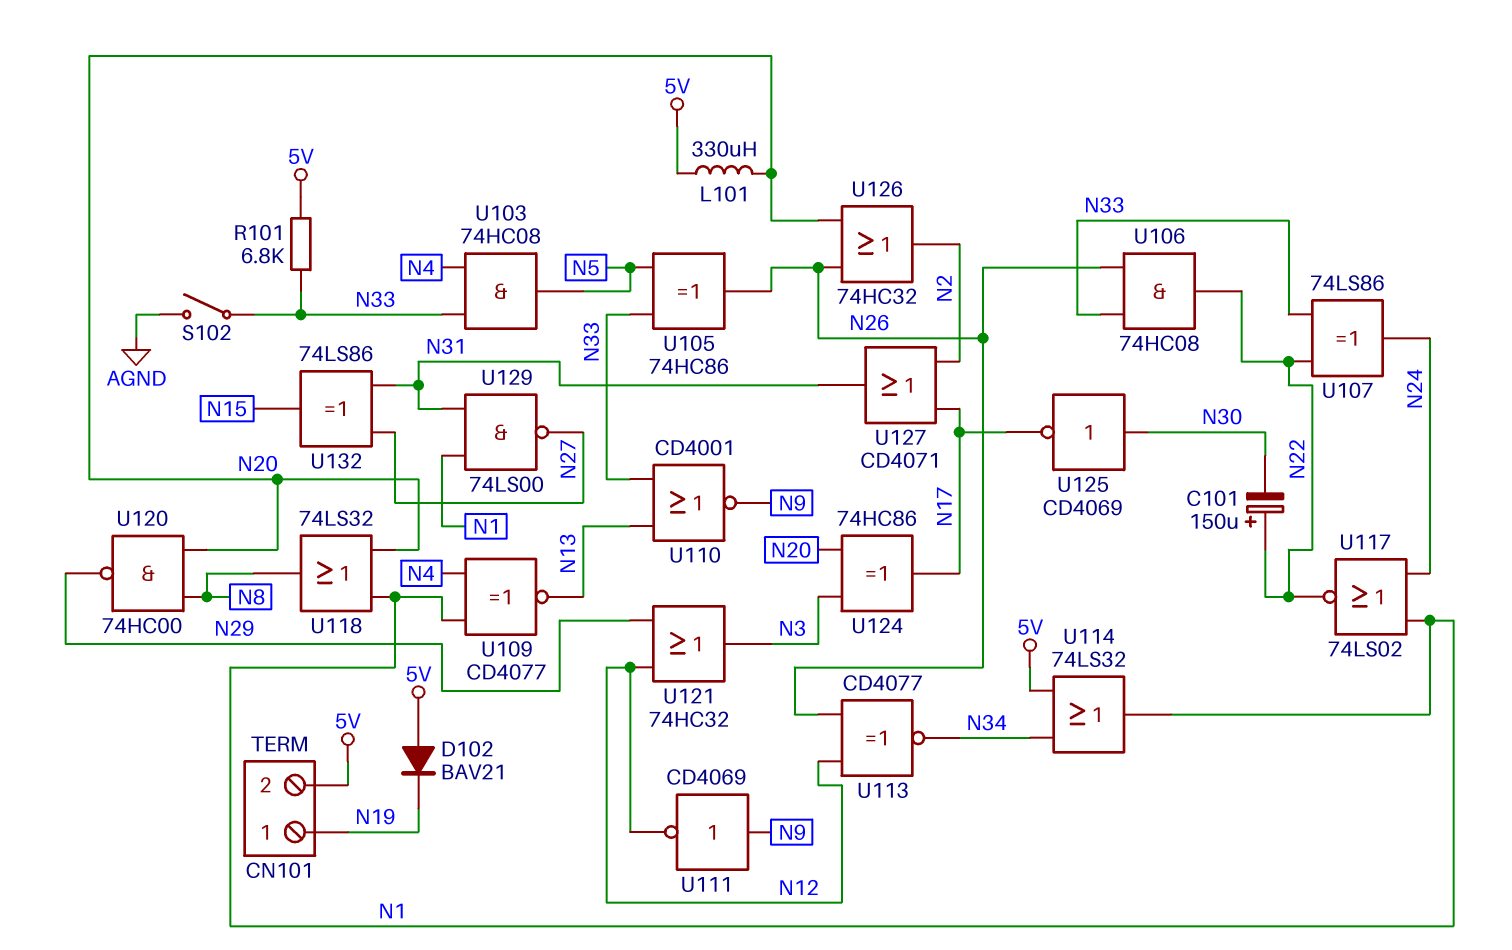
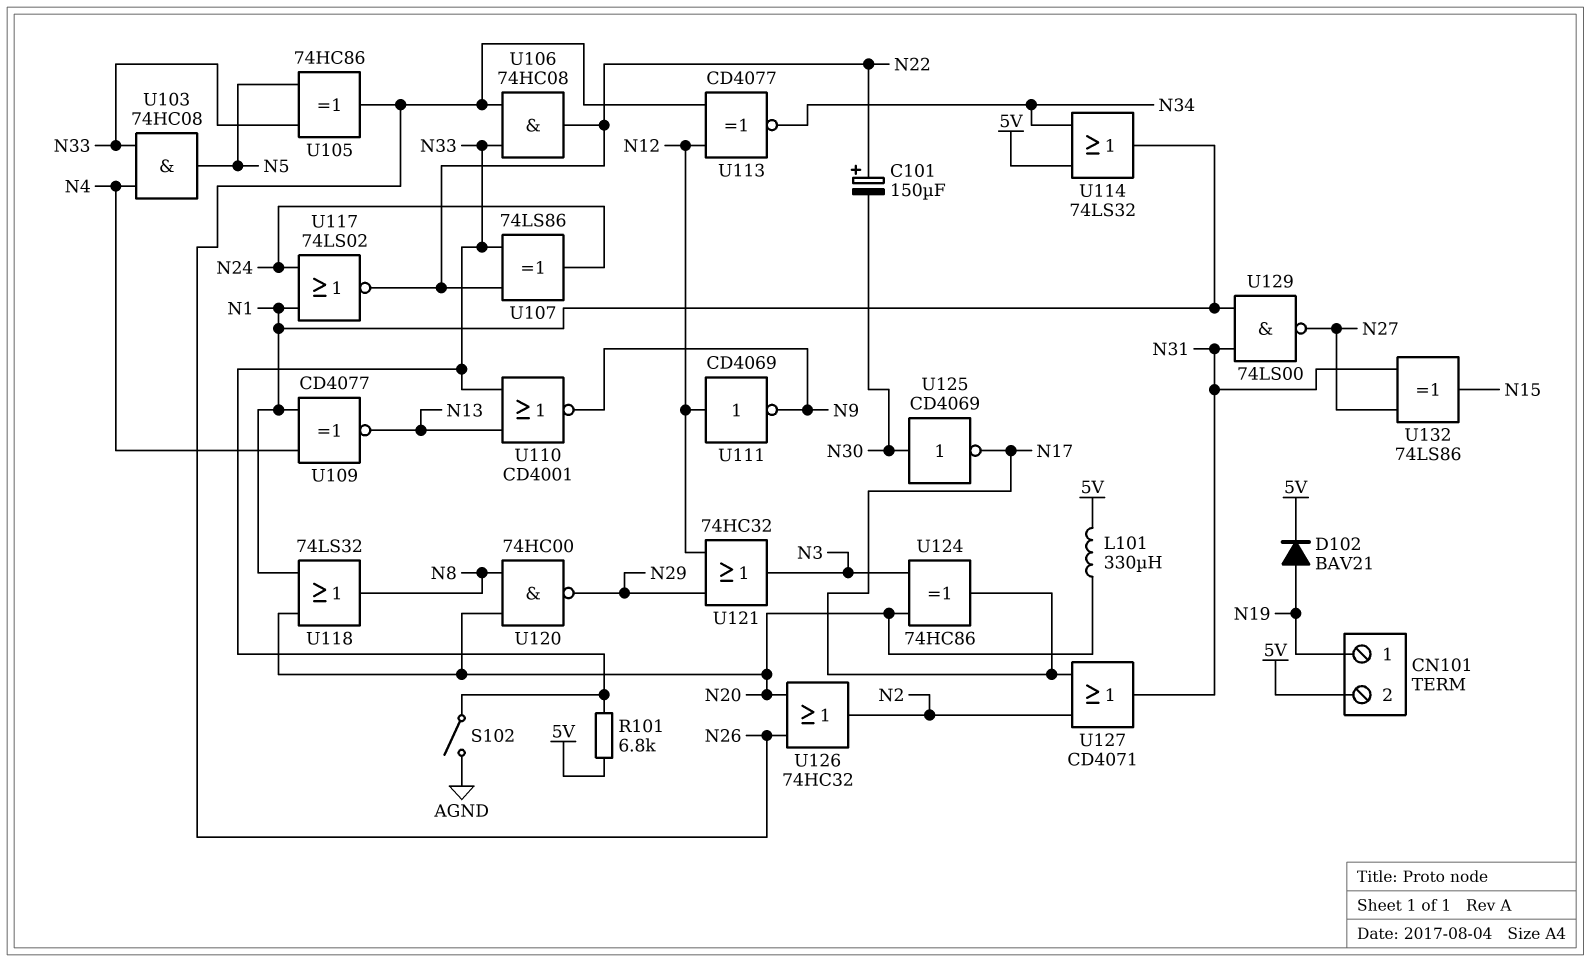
D102: diode BAV21 (A 5V, K N19) -> diode BAV21 (A N19, K 5V)
U111: NOT CD4069 (in N9, out N12) -> NOT CD4069 (in N12, out N9)

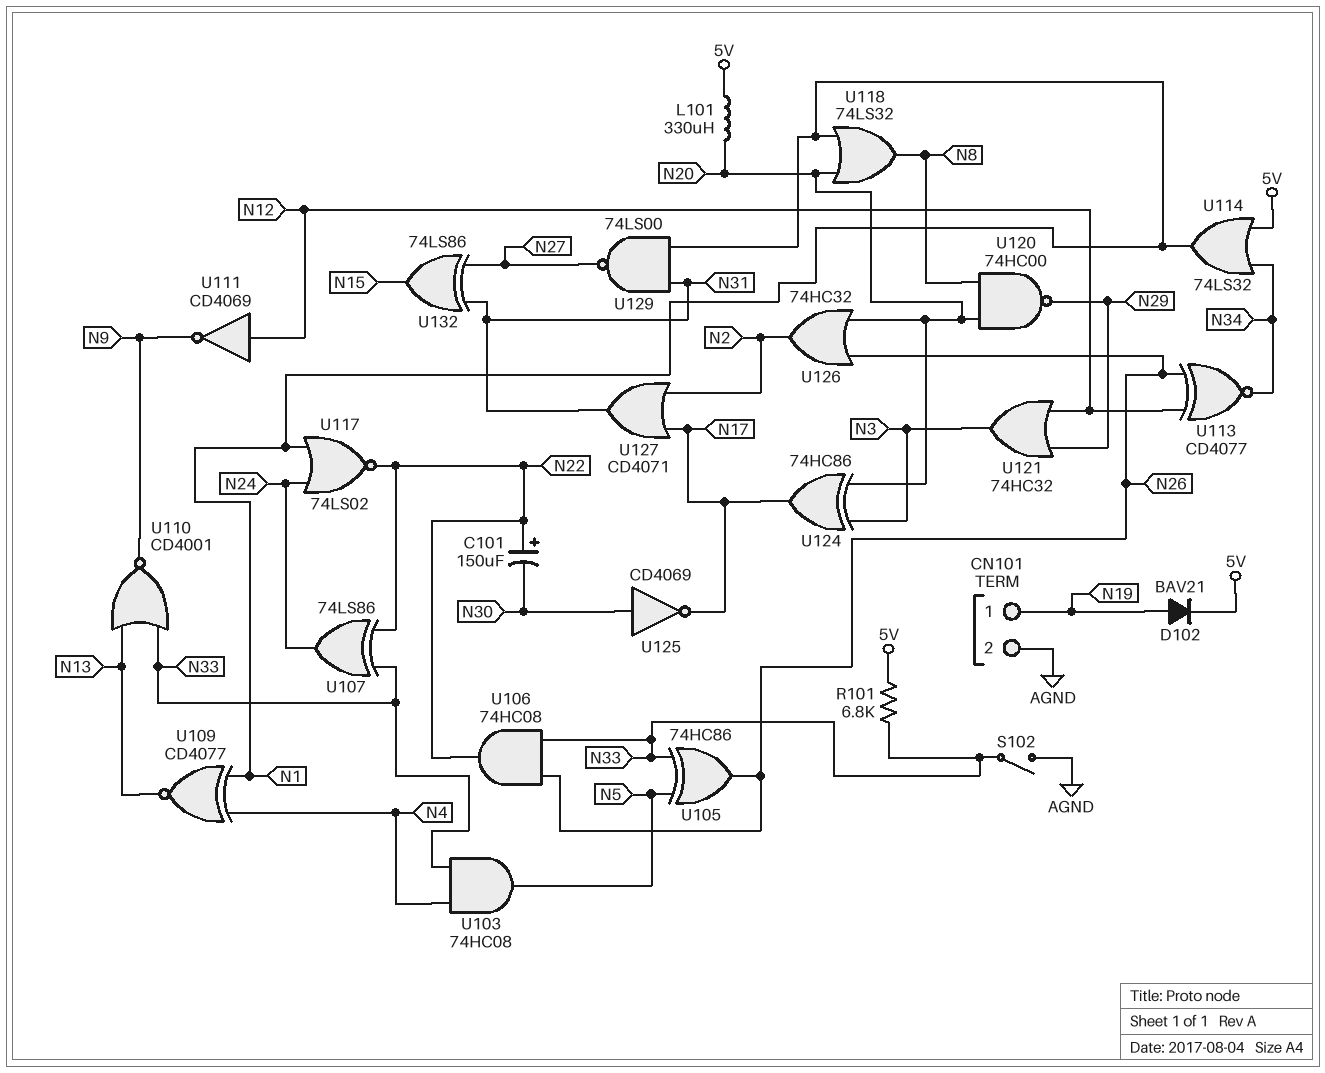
CN101 pin 2: 5V -> AGND

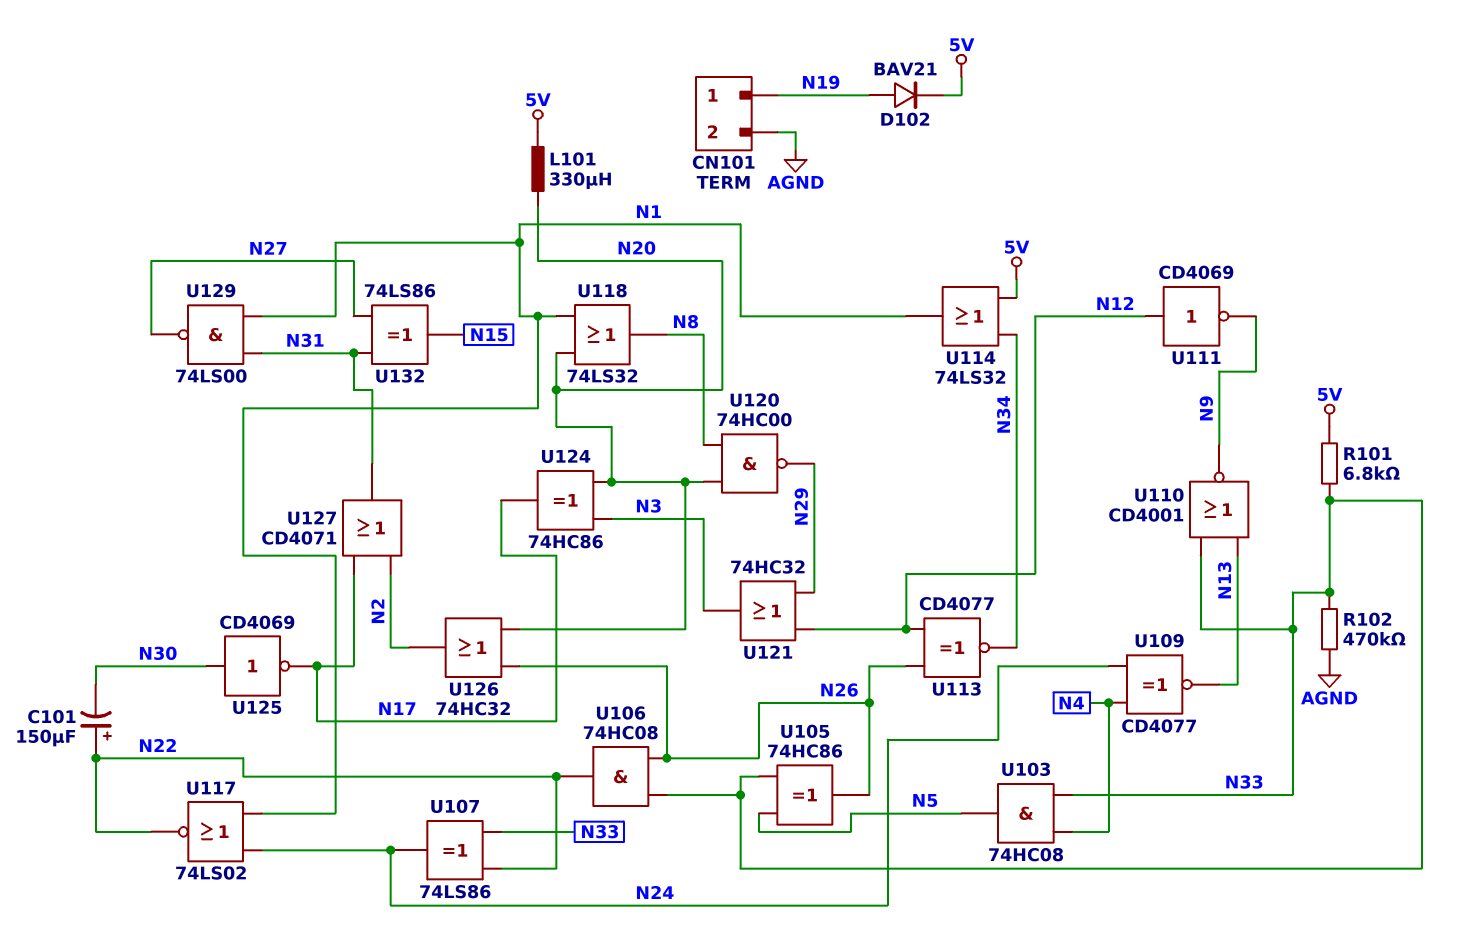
R102: none -> 470k (AGND, N33)
S102: switch (AGND, N33) -> none
U109: XNOR CD4077 (in N1, in N4, out N13) -> XNOR CD4077 (in N4, in N24, out N13)

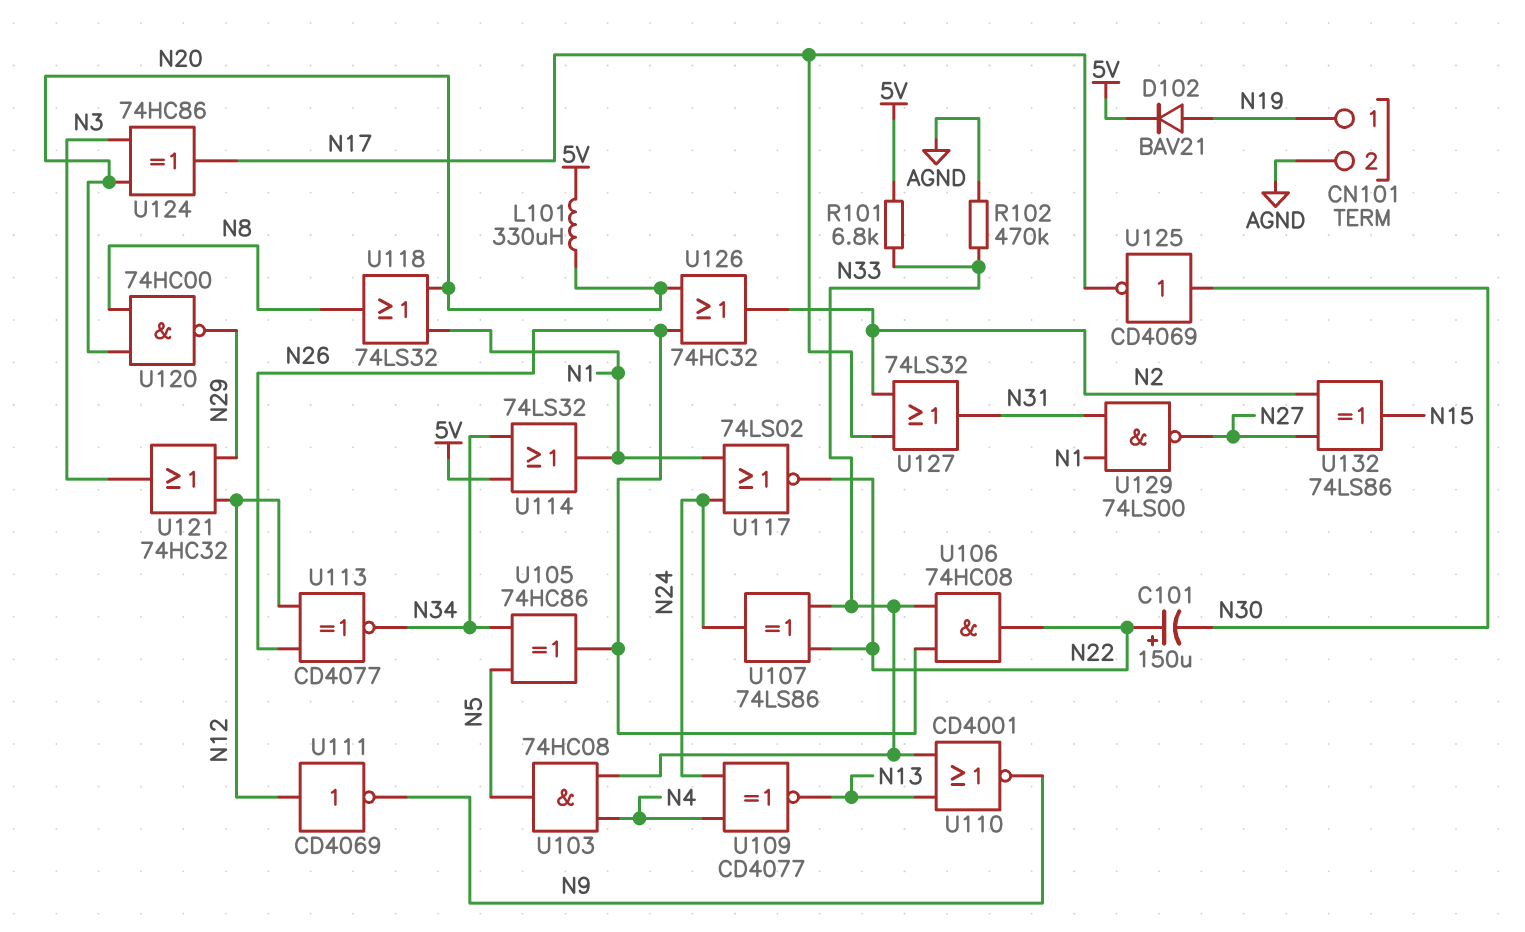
U105: XOR 74HC86 (in N5, in N33, out N26) -> XOR 74HC86 (in N5, in N34, out N26)
U127: OR CD4071 (in N2, in N17, out N31) -> OR 74LS32 (in N2, in N17, out N31)
U132: XOR 74LS86 (in N27, in N31, out N15) -> XOR 74LS86 (in N2, in N27, out N15)

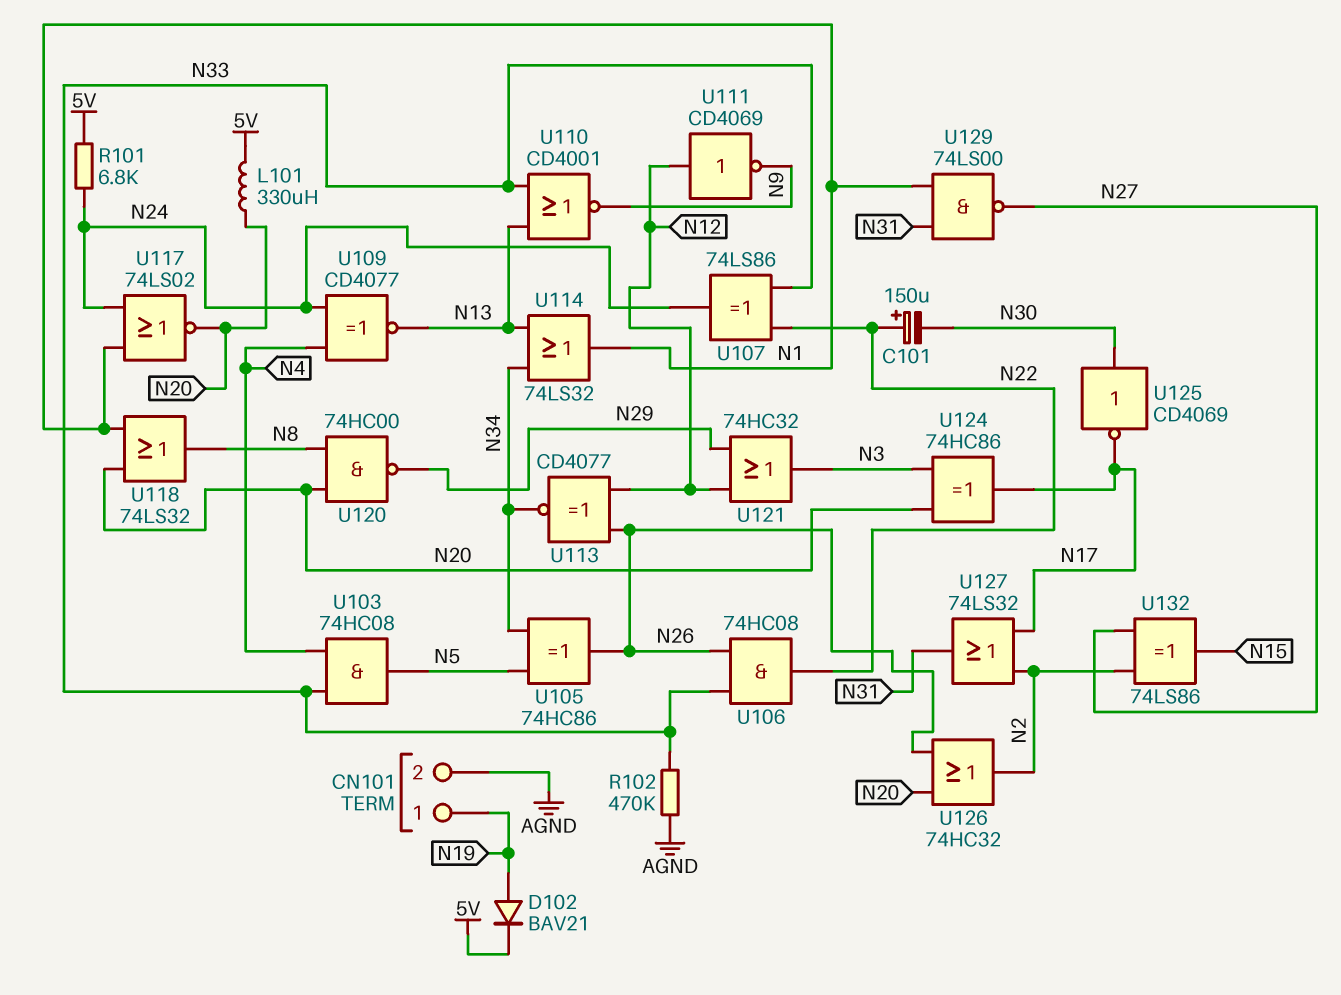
R101: 6.8k (5V, N33) -> 6.8k (5V, N24)
U114: OR 74LS32 (in 5V, in N34, out N1) -> OR 74LS32 (in N13, in N34, out N1)
U117: NOR 74LS02 (in N1, in N24, out N22) -> NOR 74LS02 (in N1, in N24, out N20)

